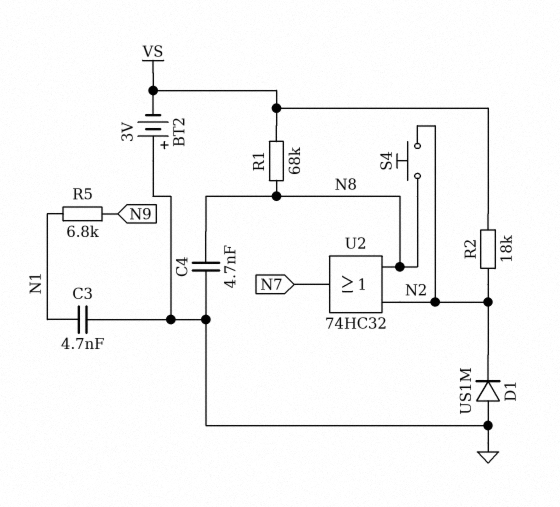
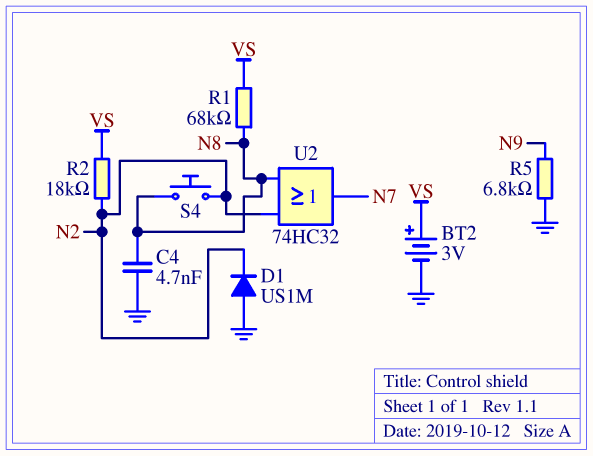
BT2: 3V (plus GND, minus VS) -> 3V (plus VS, minus GND)
C3: 4.7nF (GND, N1) -> none
R5: 6.8k (N1, N9) -> 6.8k (GND, N9)

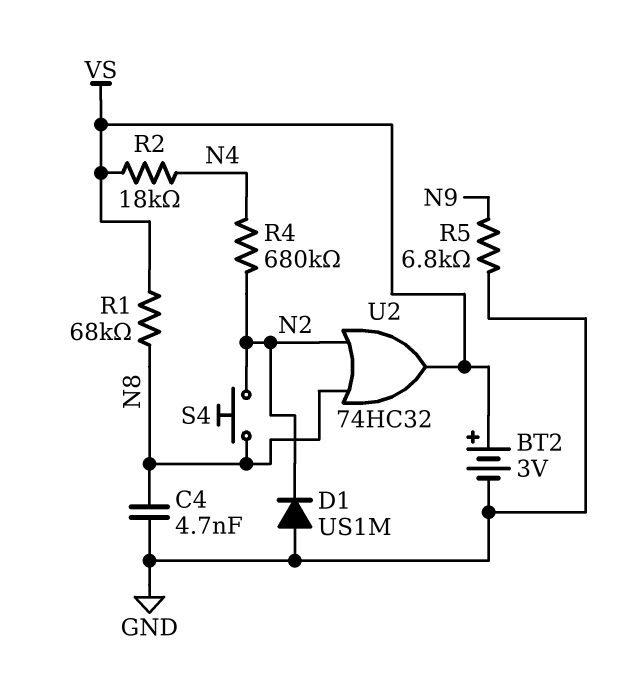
R2: 18k (N2, VS) -> 18k (N4, VS)
R4: none -> 680k (N2, N4)
U2: OR 74HC32 (in N2, in N8, out N7) -> OR 74HC32 (in N2, in N8, out VS)

